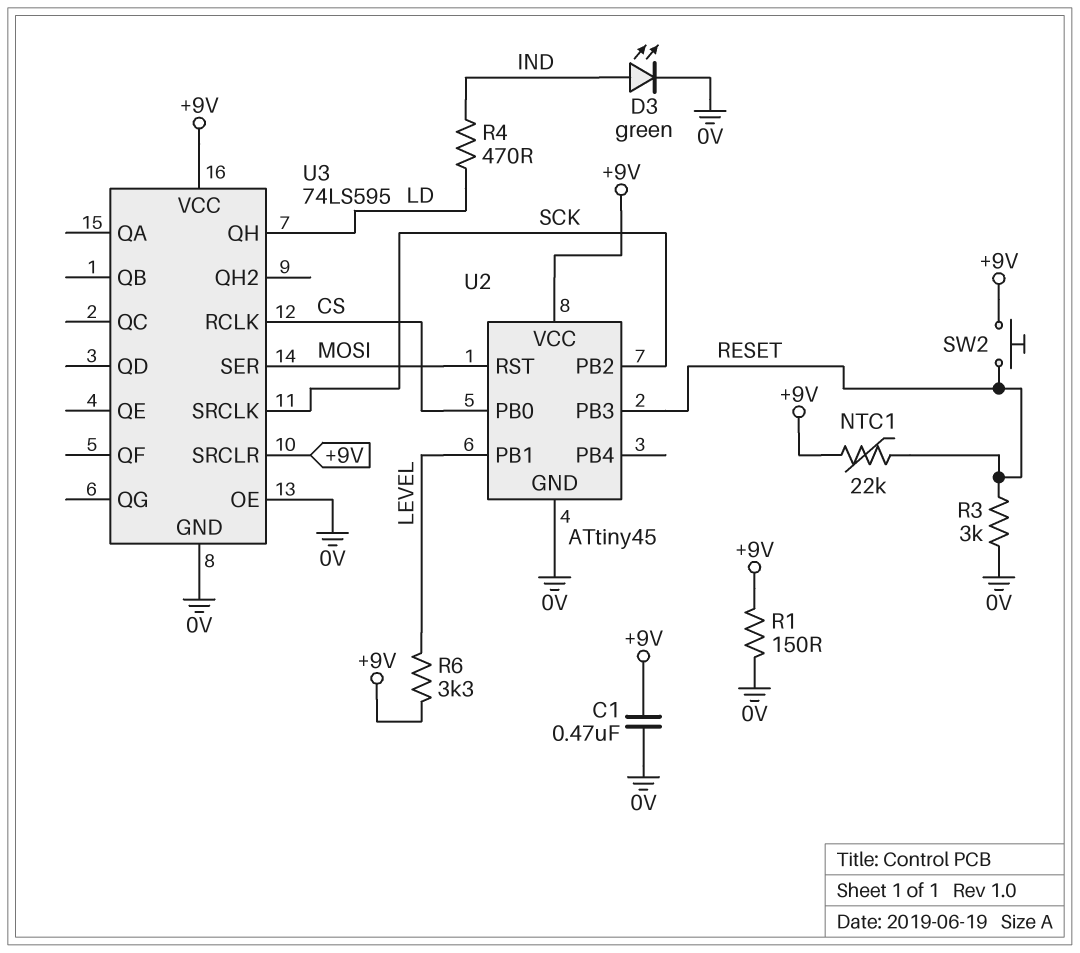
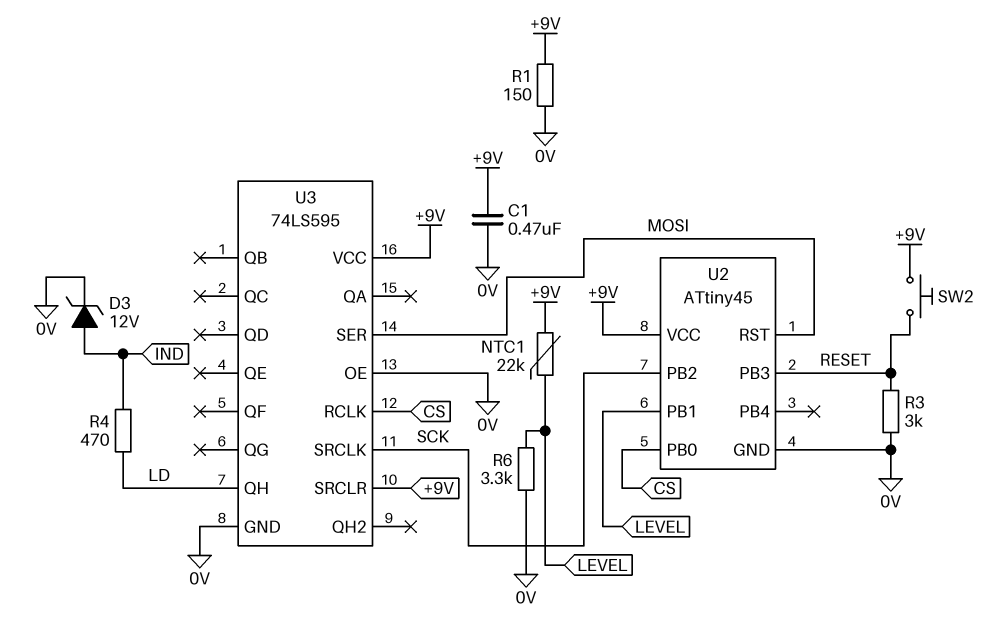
D3: LED green (A IND, K 0V) -> zener 12V (A IND, K 0V)
NTC1: 22k (+9V, RESET) -> 22k (+9V, LEVEL)
R6: 3.3k (+9V, LEVEL) -> 3.3k (0V, LEVEL)

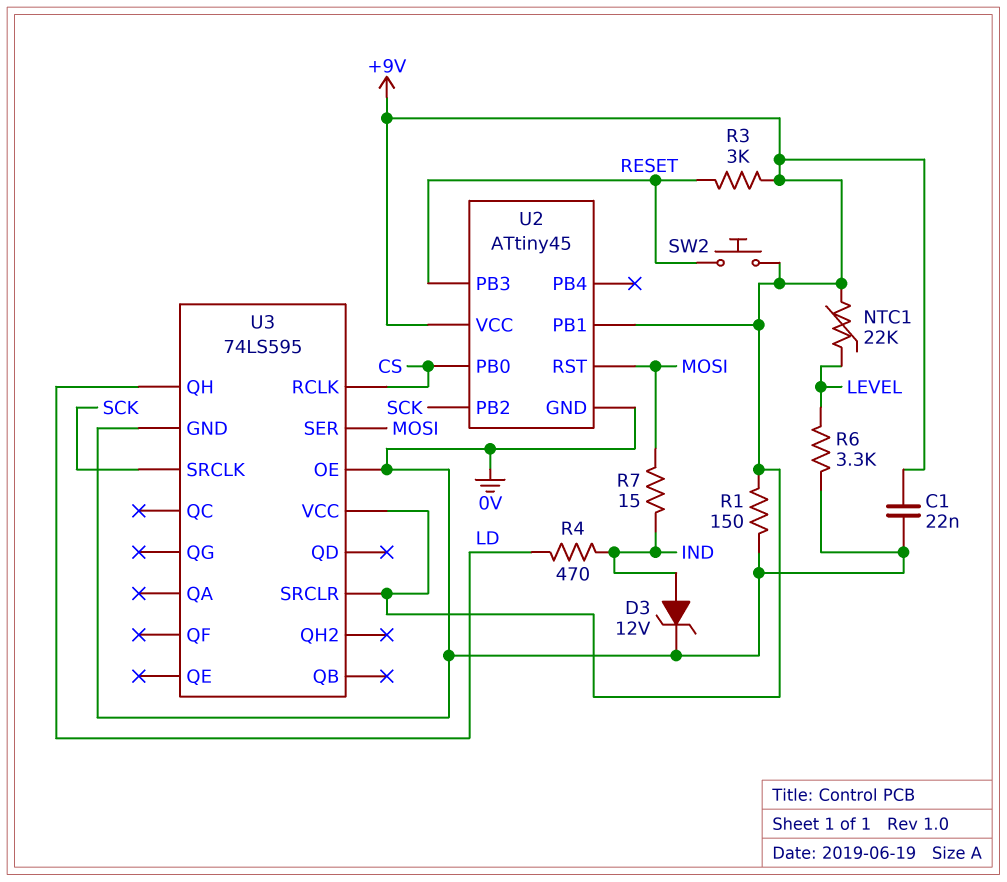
C1: 470nF (+9V, 0V) -> 22nF (+9V, 0V)
R3: 3k (0V, RESET) -> 3k (+9V, RESET)
R7: none -> 15 (IND, MOSI)
U2 pin PB1: LEVEL -> +9V

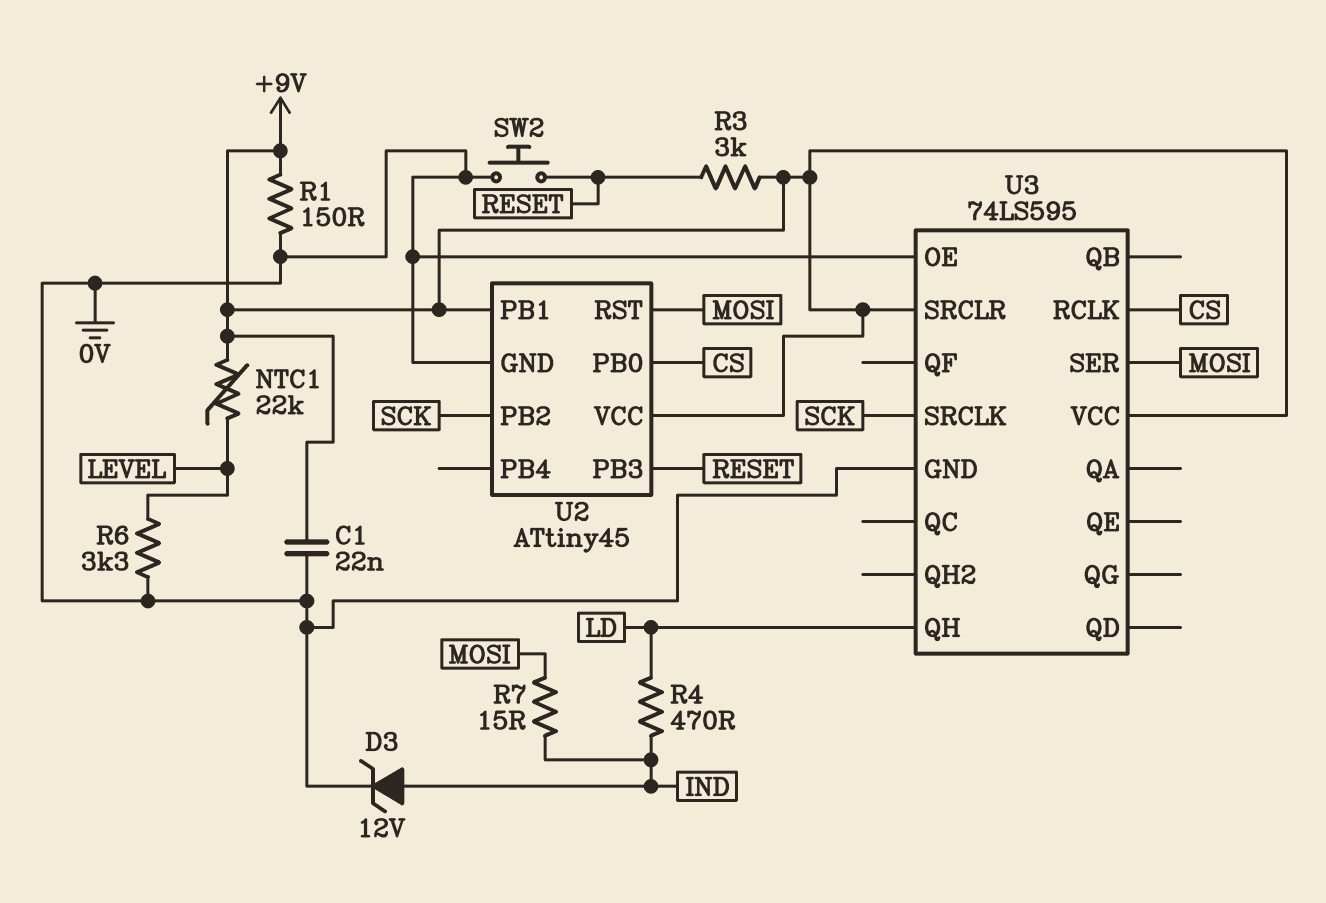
SW2: button (+9V, RESET) -> button (0V, RESET)

